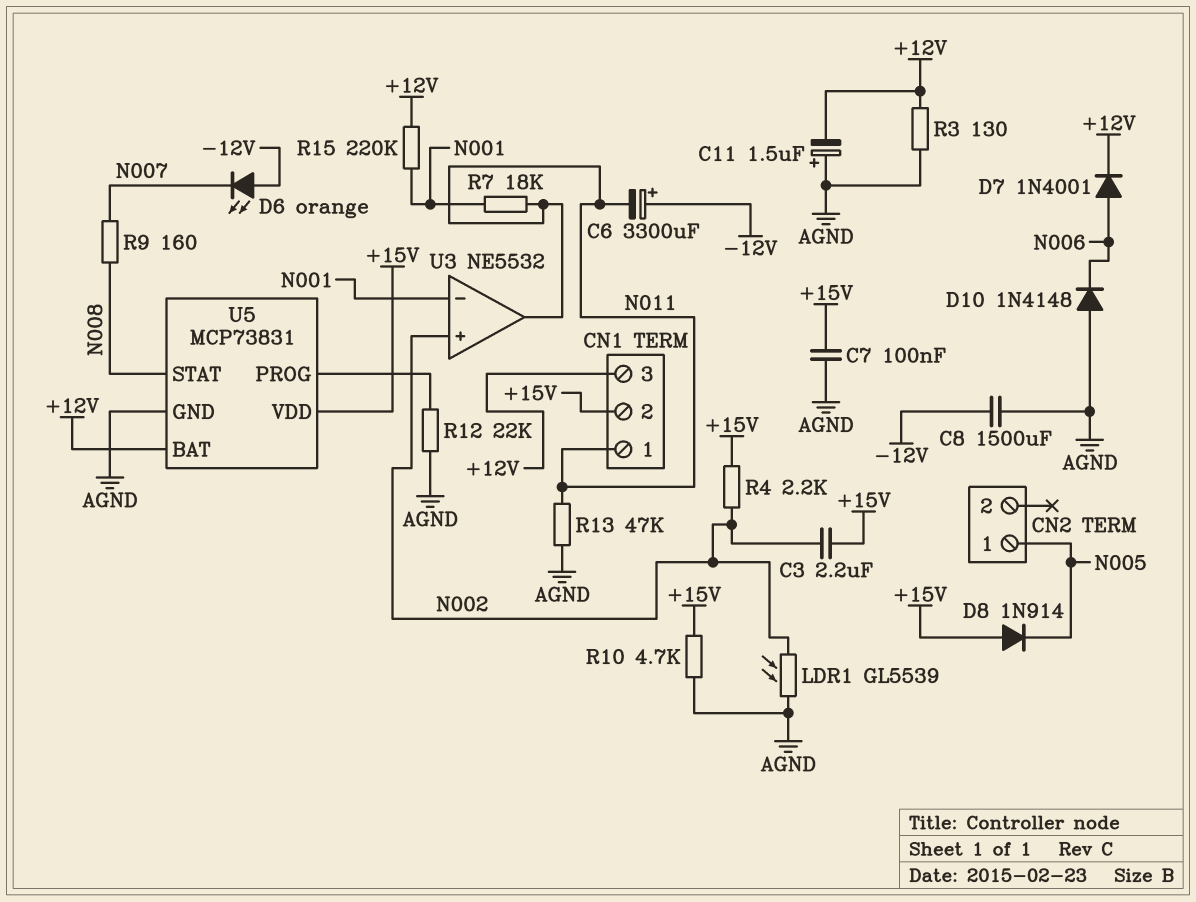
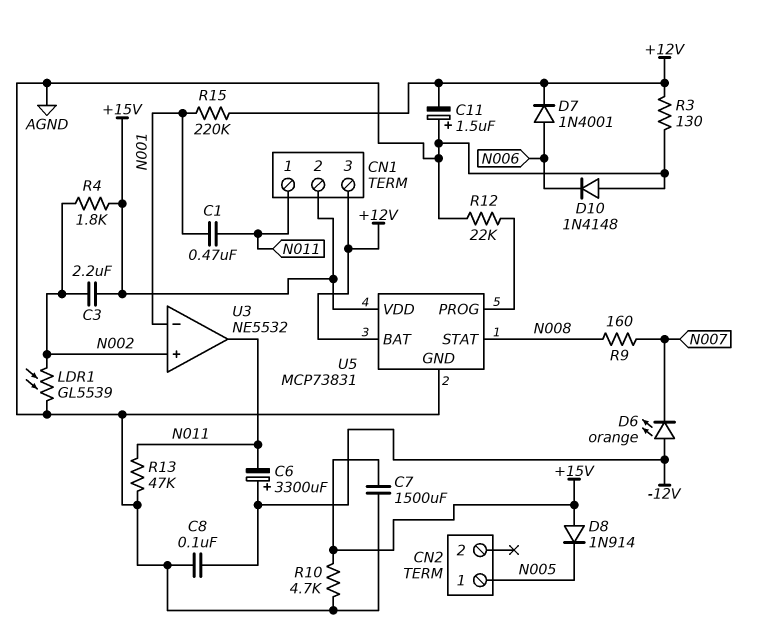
C1: none -> 470nF (N001, N011)
C7: 100nF (+15V, AGND) -> 1500uF (+15V, AGND)
C8: 1500uF (-12V, AGND) -> 100nF (-12V, AGND)
R4: 2.2k (+15V, N002) -> 1.8k (+15V, N002)
R7: 18k (N001, N011) -> none

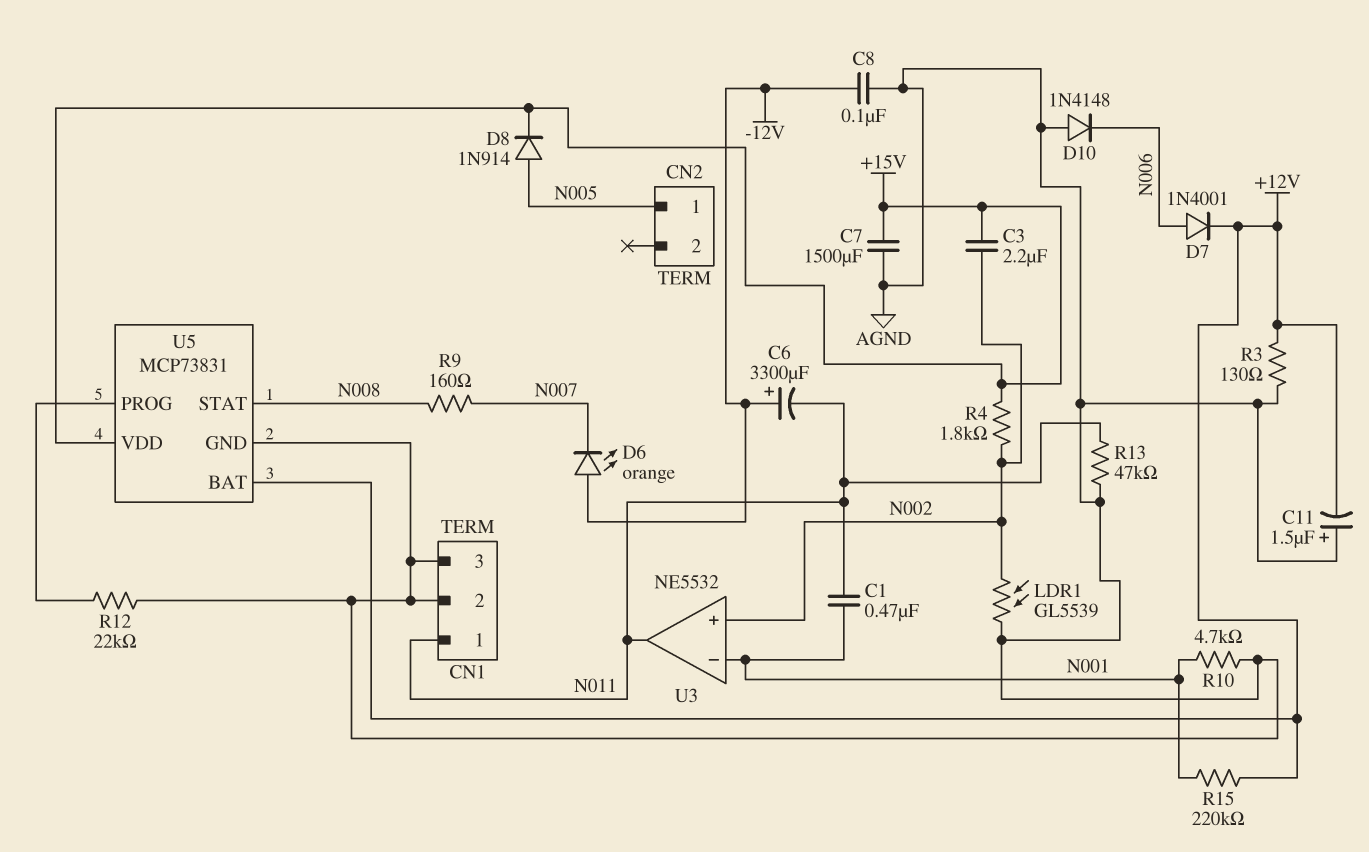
CN1 pin 2: +15V -> AGND
CN1 pin 3: +12V -> AGND
D8: diode 1N914 (A +15V, K N005) -> diode 1N914 (A N005, K +15V)
R10: 4.7k (+15V, AGND) -> 4.7k (AGND, N001)

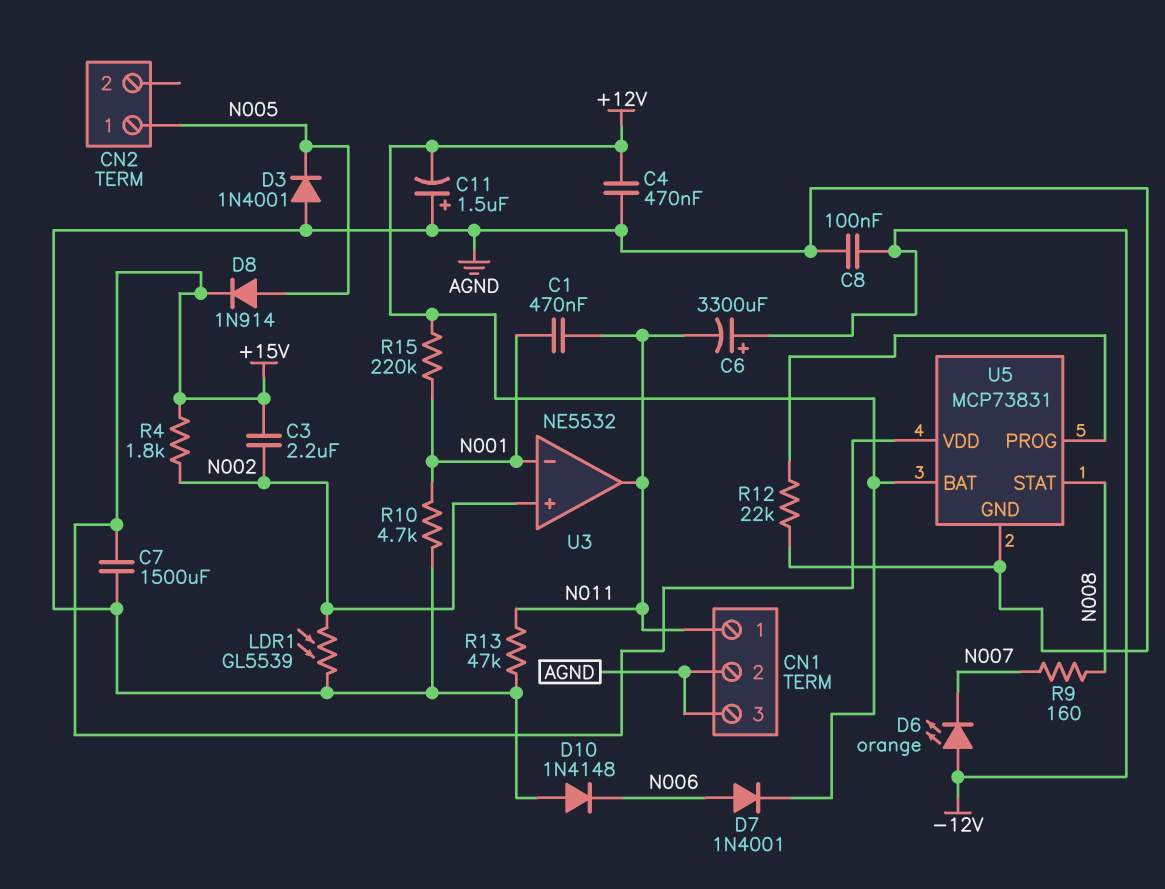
C4: none -> 470nF (+12V, AGND)
D3: none -> diode 1N4001 (A AGND, K N005)
R3: 130 (+12V, AGND) -> none

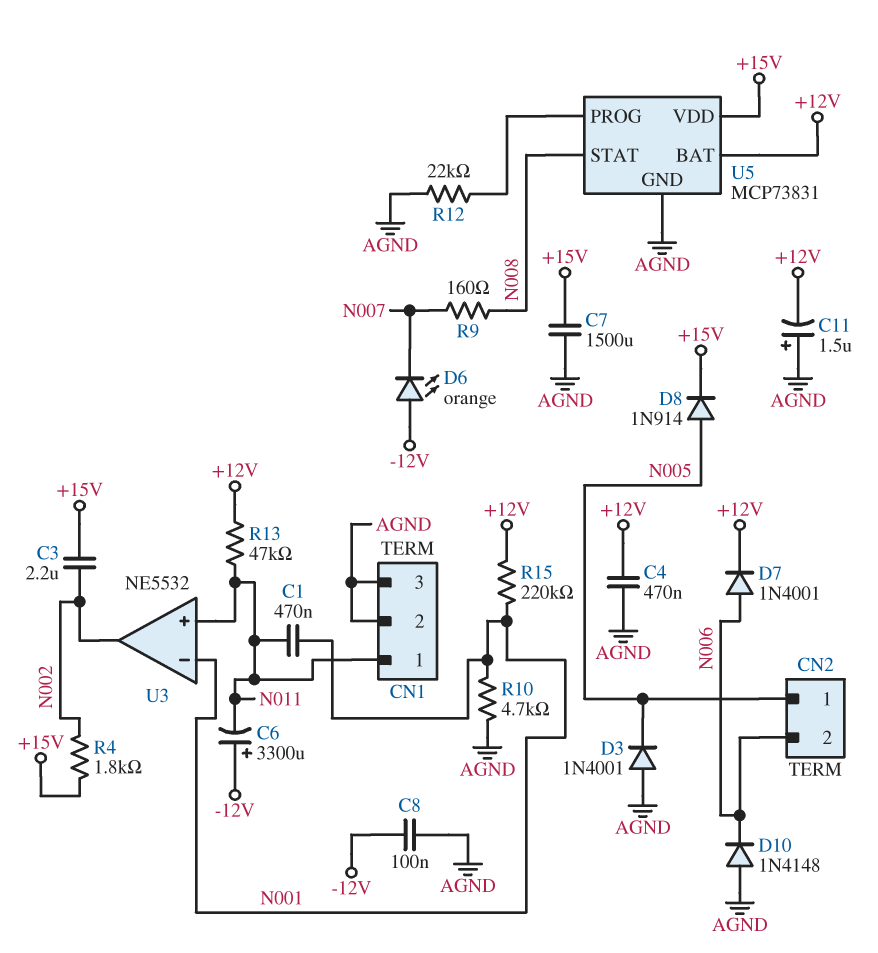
CN2 pin 2: none -> N006
LDR1: GL5539 (AGND, N002) -> none
R13: 47k (AGND, N011) -> 47k (+12V, N011)
U3 pin in+: N002 -> N011
U3 pin out: N011 -> N002

